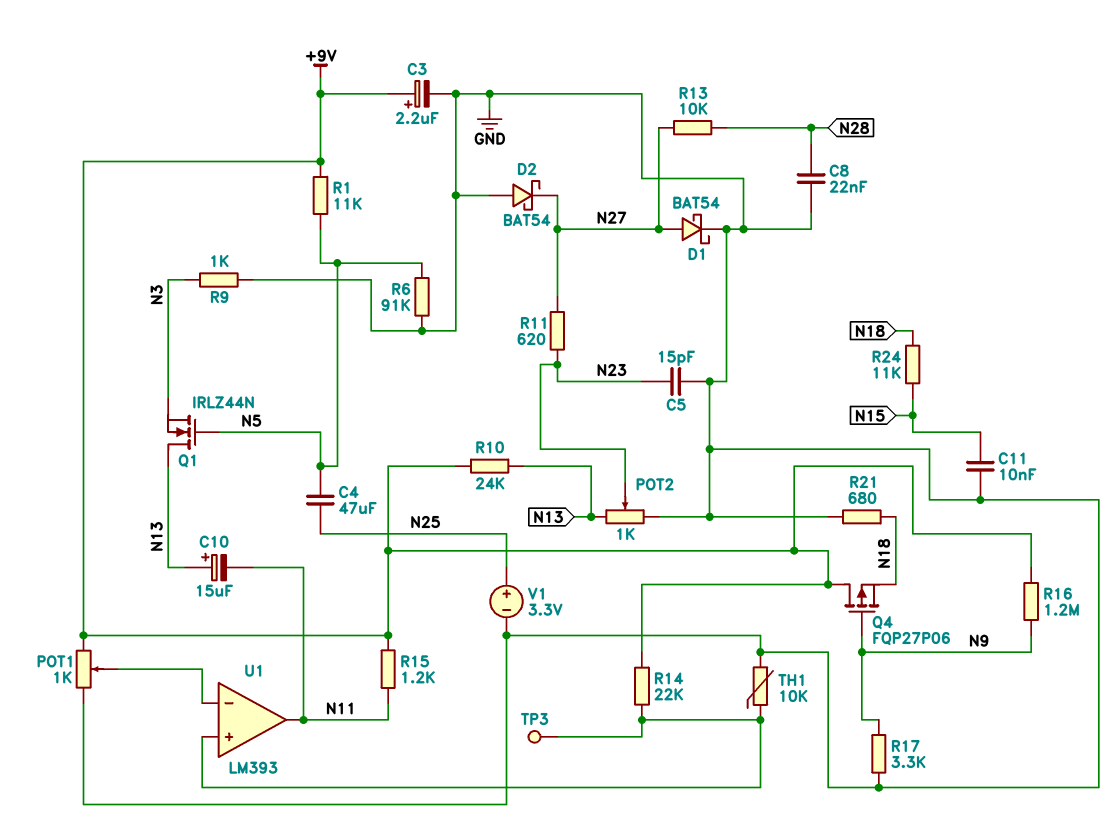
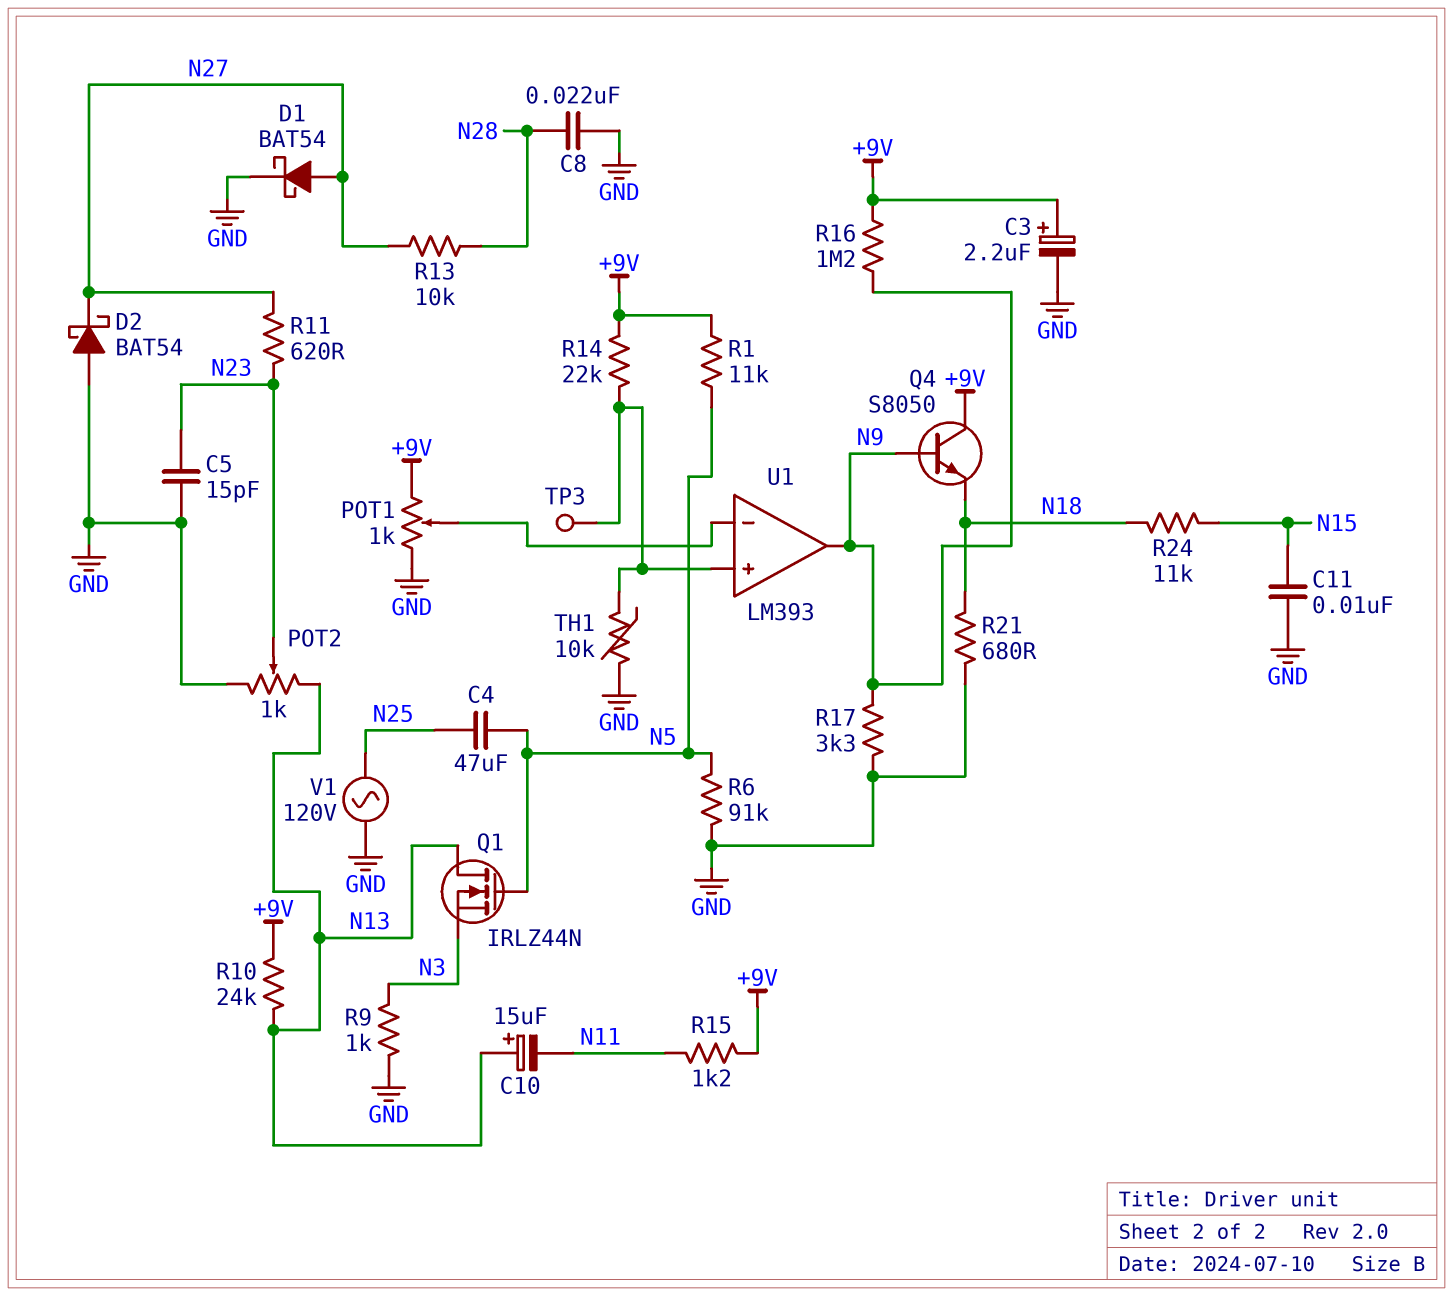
Q4: PMOS FQP27P06 (G N9, D +9V, S N18) -> NPN S8050 (B N9, C +9V, E N18)
U1 pin out: N11 -> N9
V1: 3.3V (plus N25, minus GND) -> AC 120V (GND, N25)

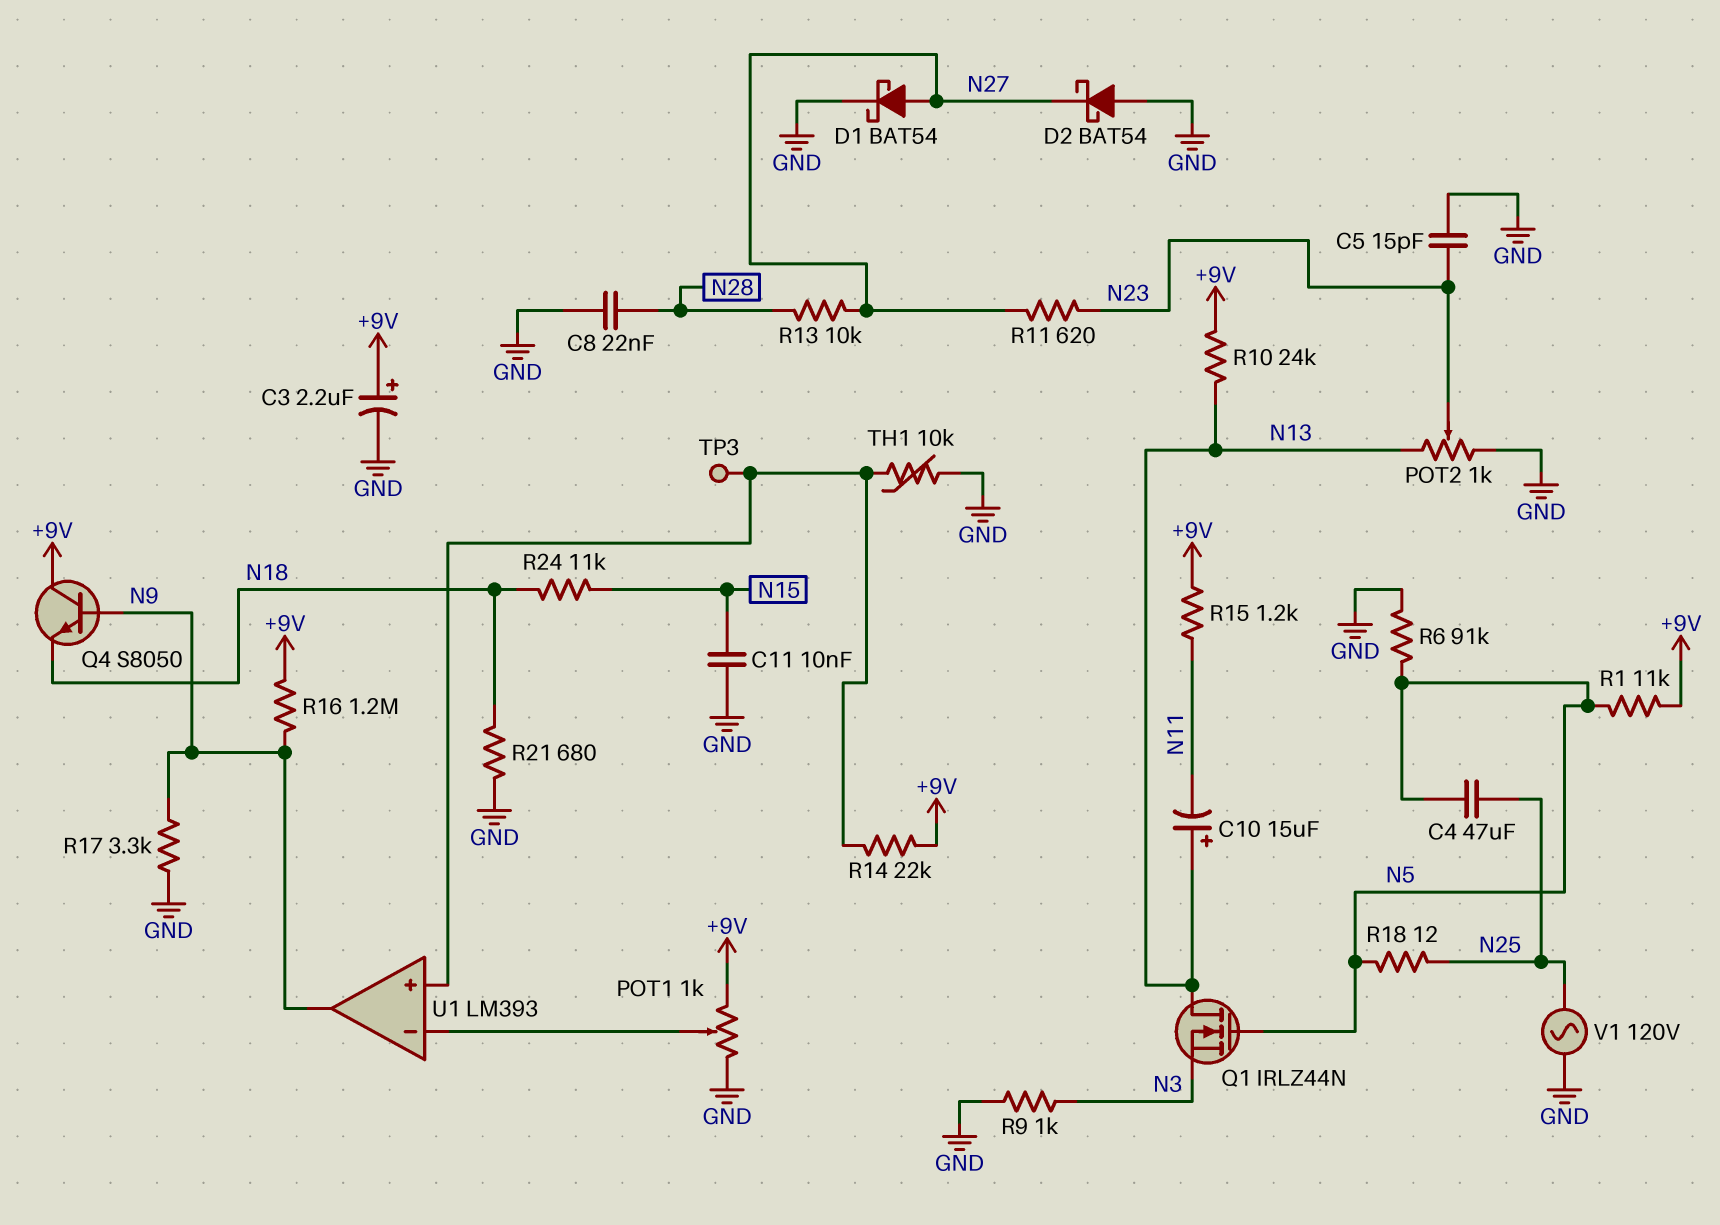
R18: none -> 12 (N5, N25)

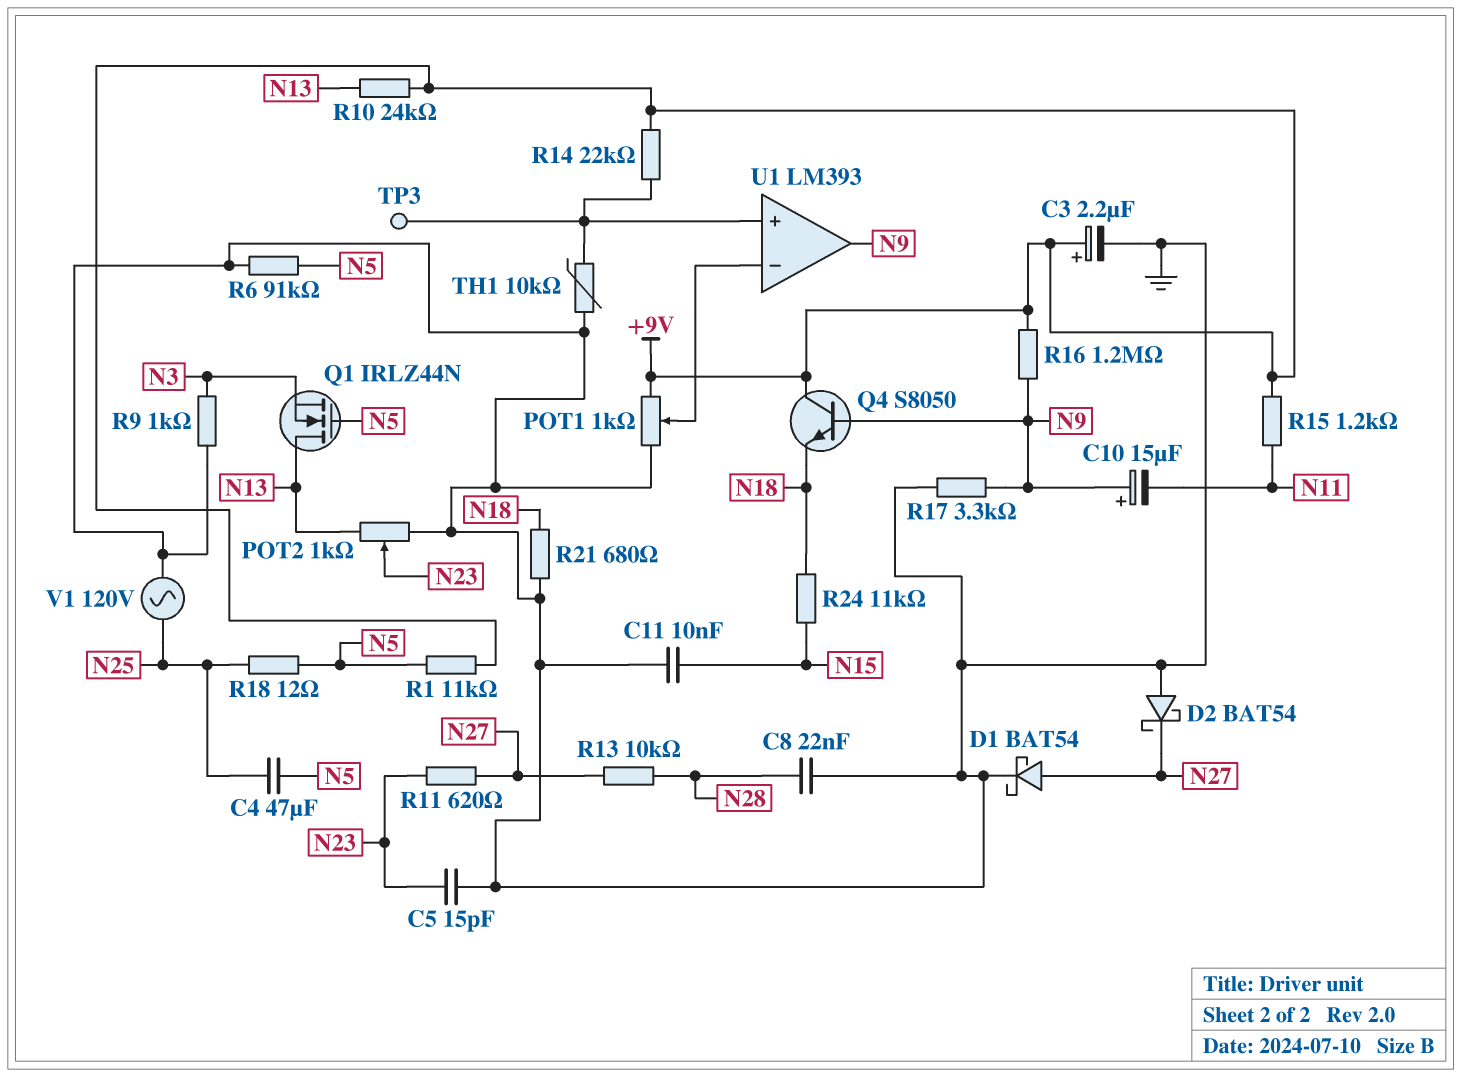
C10: 15uF (plus N13, minus N11) -> 15uF (plus N9, minus N11)

